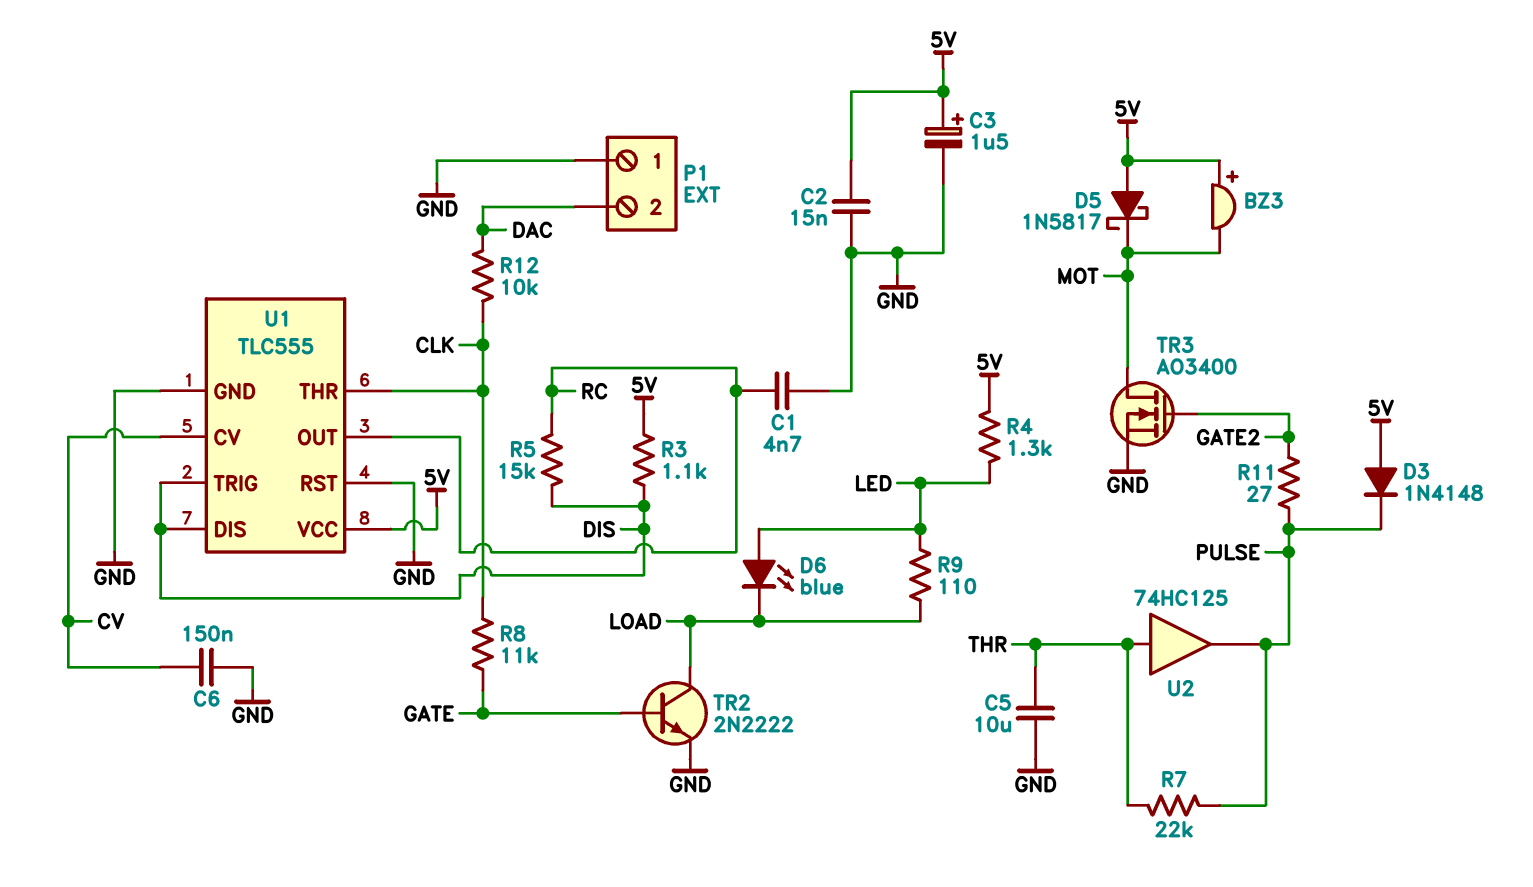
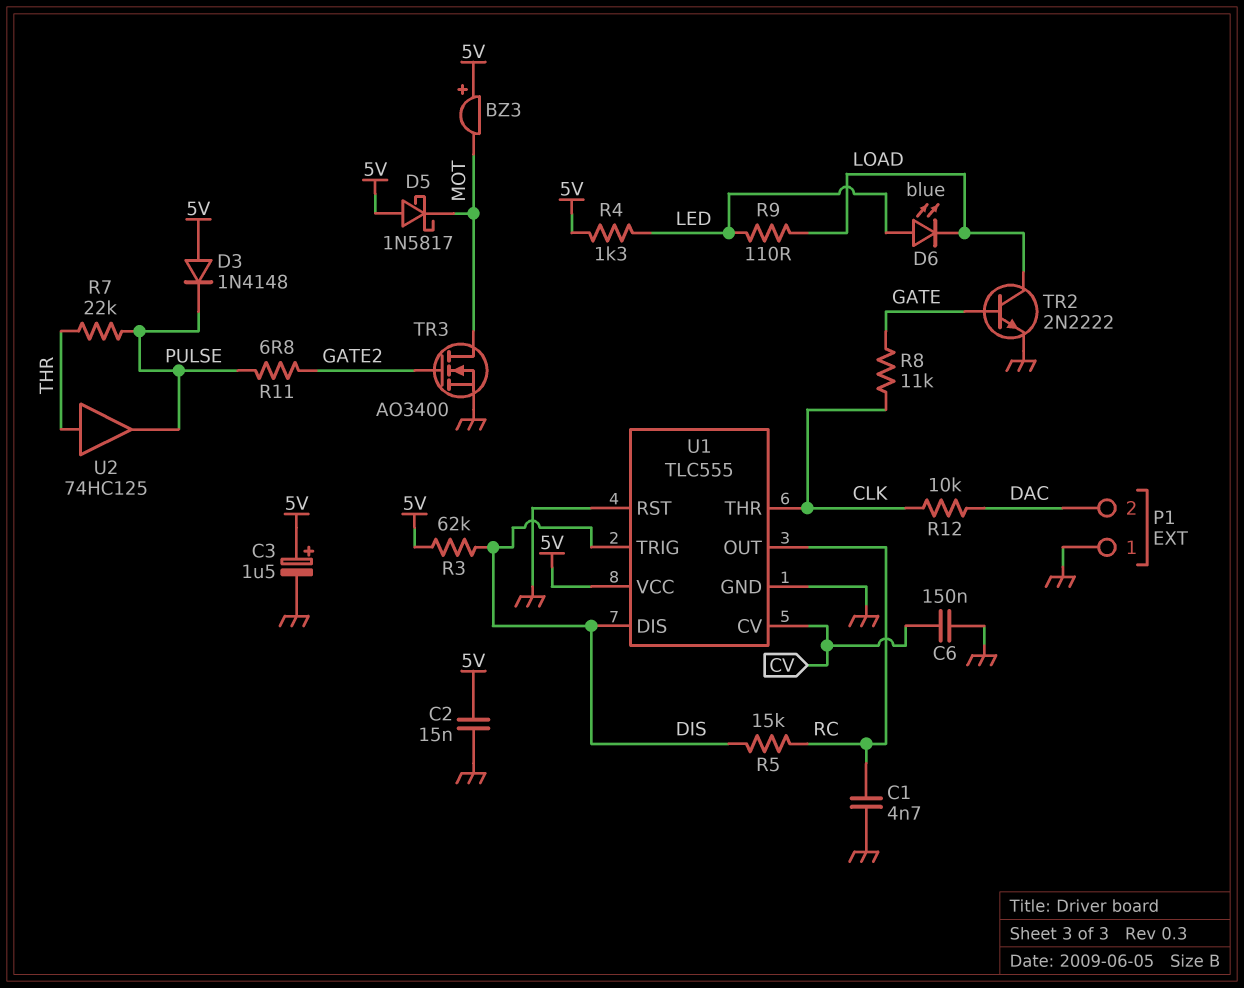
C5: 10uF (GND, THR) -> none
R3: 1.1k (5V, DIS) -> 62k (5V, DIS)
R11: 27 (GATE2, PULSE) -> 6.8 (GATE2, PULSE)

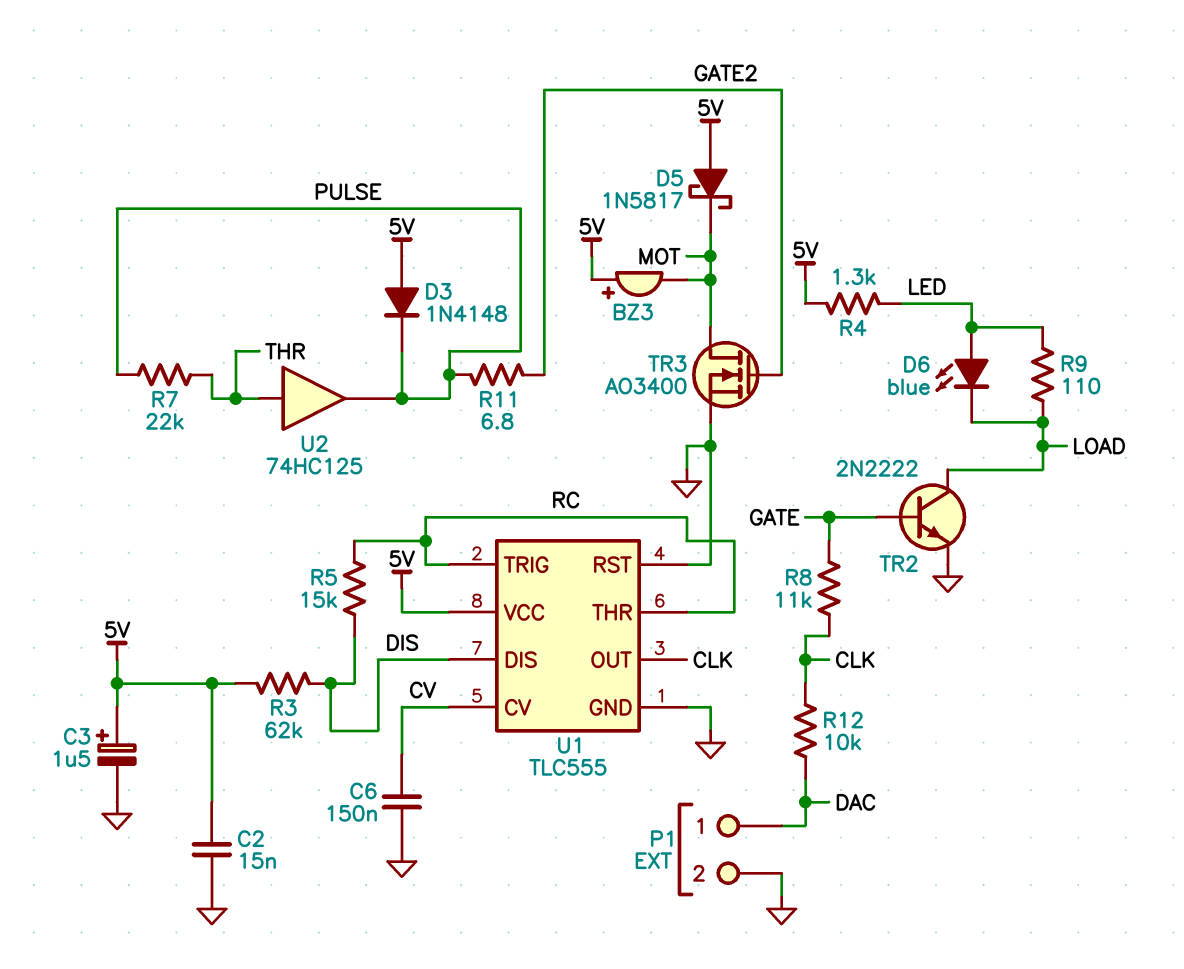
C1: 4.7nF (GND, RC) -> none
P1 pin 1: GND -> DAC
P1 pin 2: DAC -> GND
U1 pin OUT: RC -> CLK
U1 pin THR: CLK -> RC
U1 pin TRIG: DIS -> RC

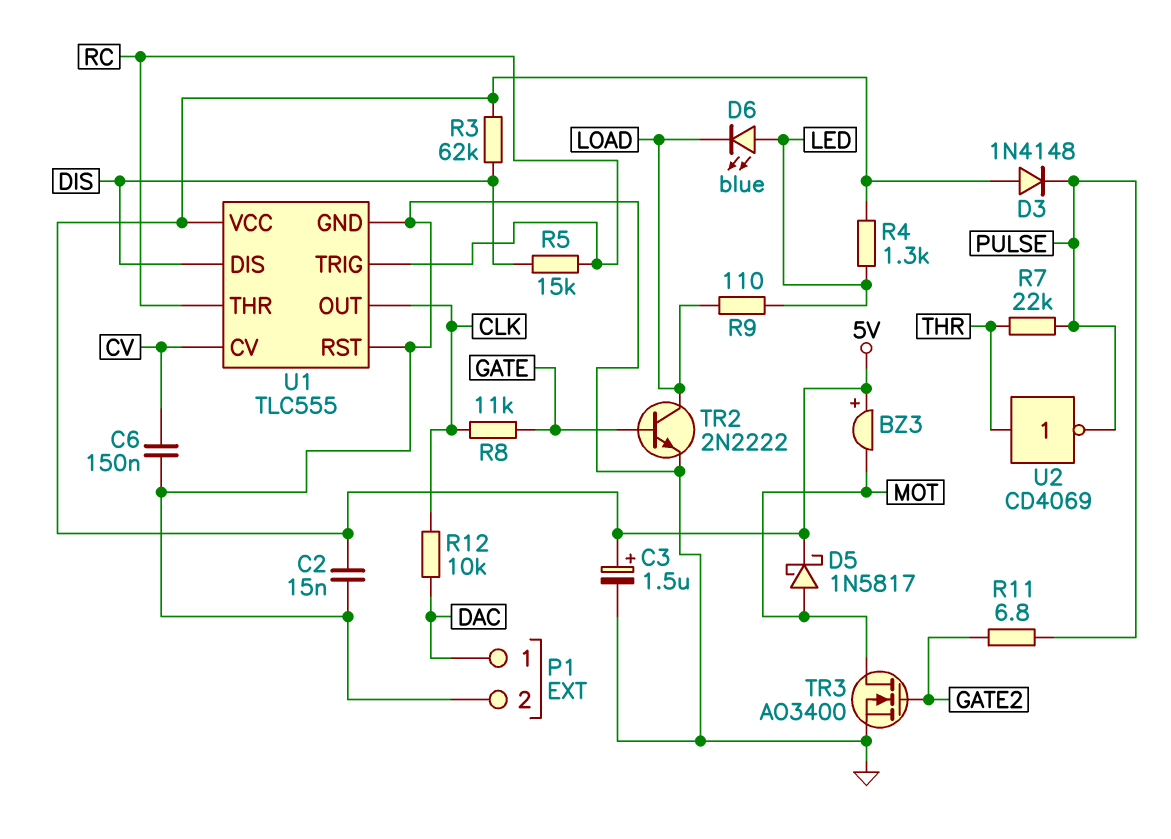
D5: schottky 1N5817 (A 5V, K MOT) -> schottky 1N5817 (A MOT, K 5V)
U2: buffer 74HC125 (in THR, out PULSE) -> NOT CD4069 (in THR, out PULSE)

